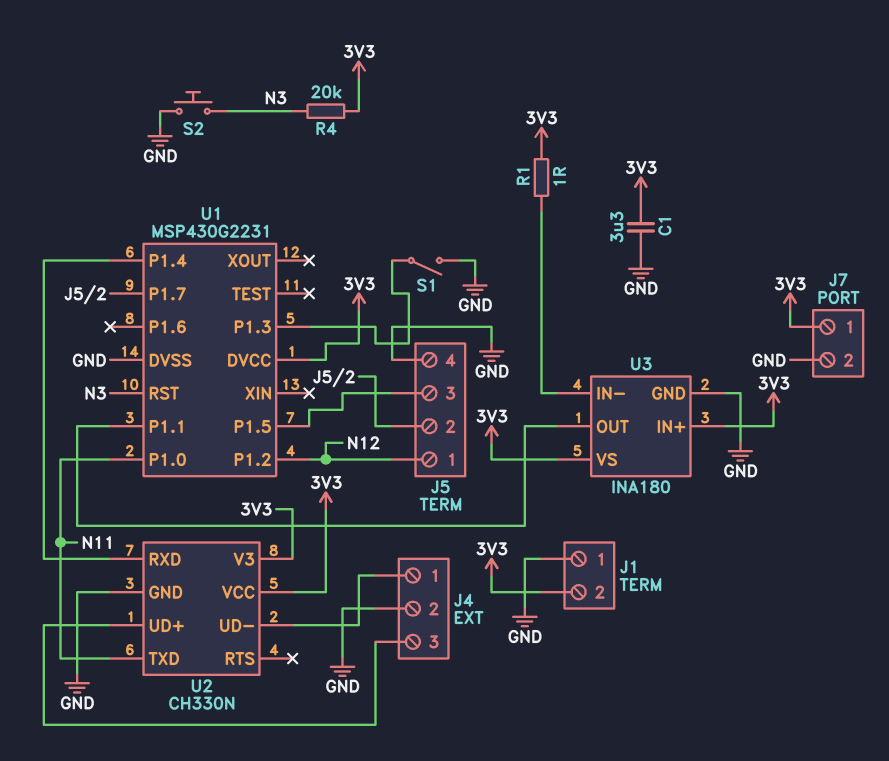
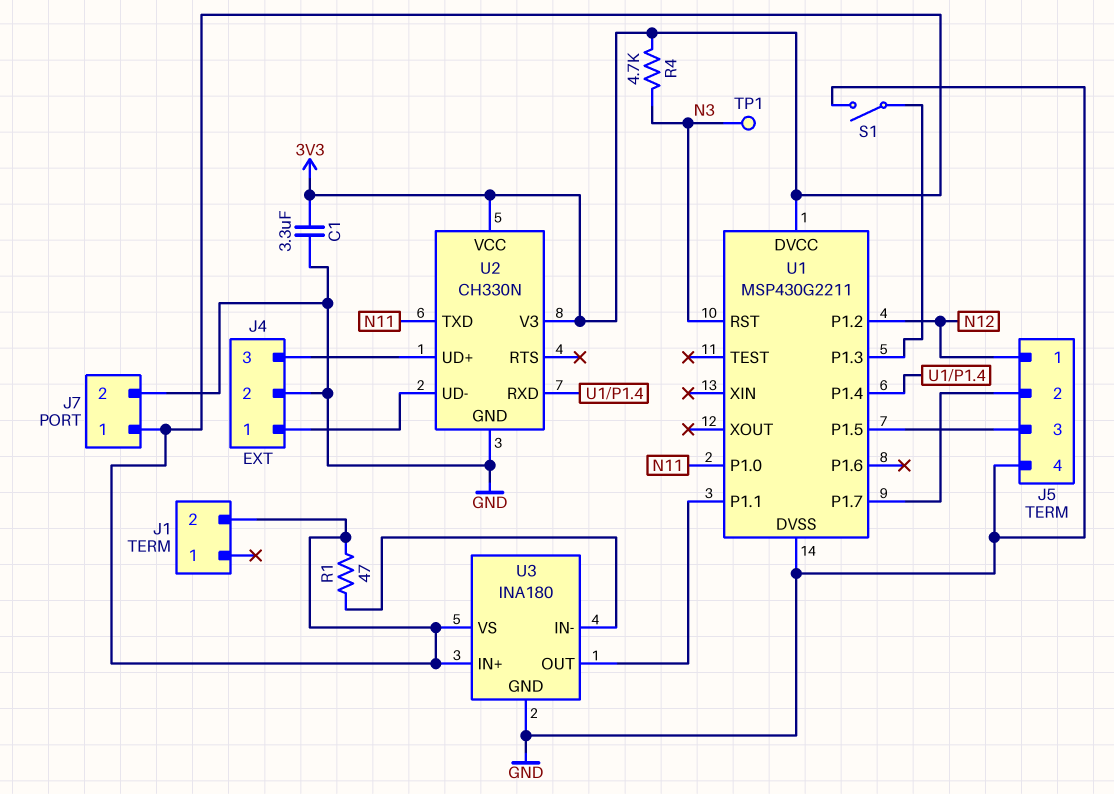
J1 pin 1: GND -> none
R1: 1 (3V3, U3/IN-) -> 47 (3V3, U3/IN-)
R4: 20k (3V3, N3) -> 4.7k (3V3, N3)
S2: button (GND, N3) -> none
TP1: none -> test point (N3)
U1: MSP430G2231 -> MSP430G2211

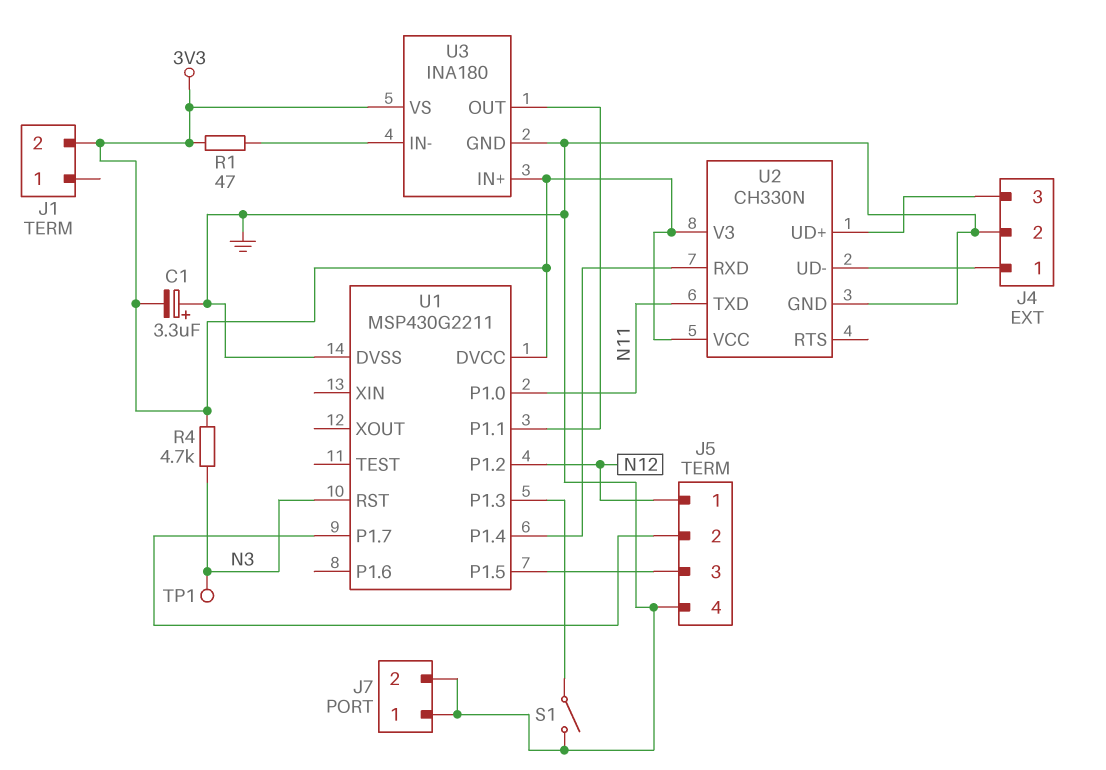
C1: 3.3uF (3V3, GND) -> 3.3uF (plus GND, minus 3V3)
J7 pin 1: 3V3 -> GND

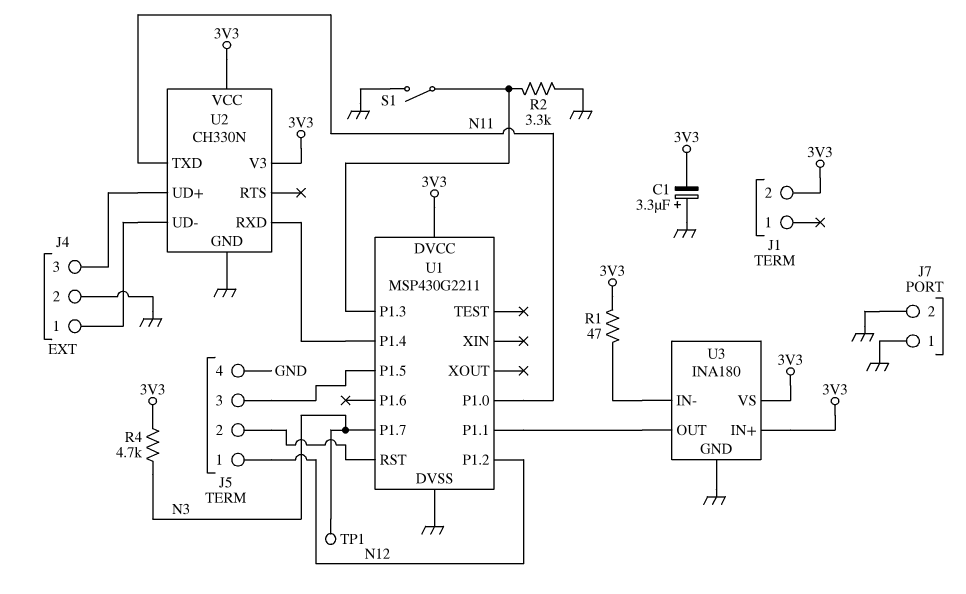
R2: none -> 3.3k (GND, U1/P1.3)
U1 pin P1.7: J5/2 -> N3
U1 pin RST: N3 -> J5/2

